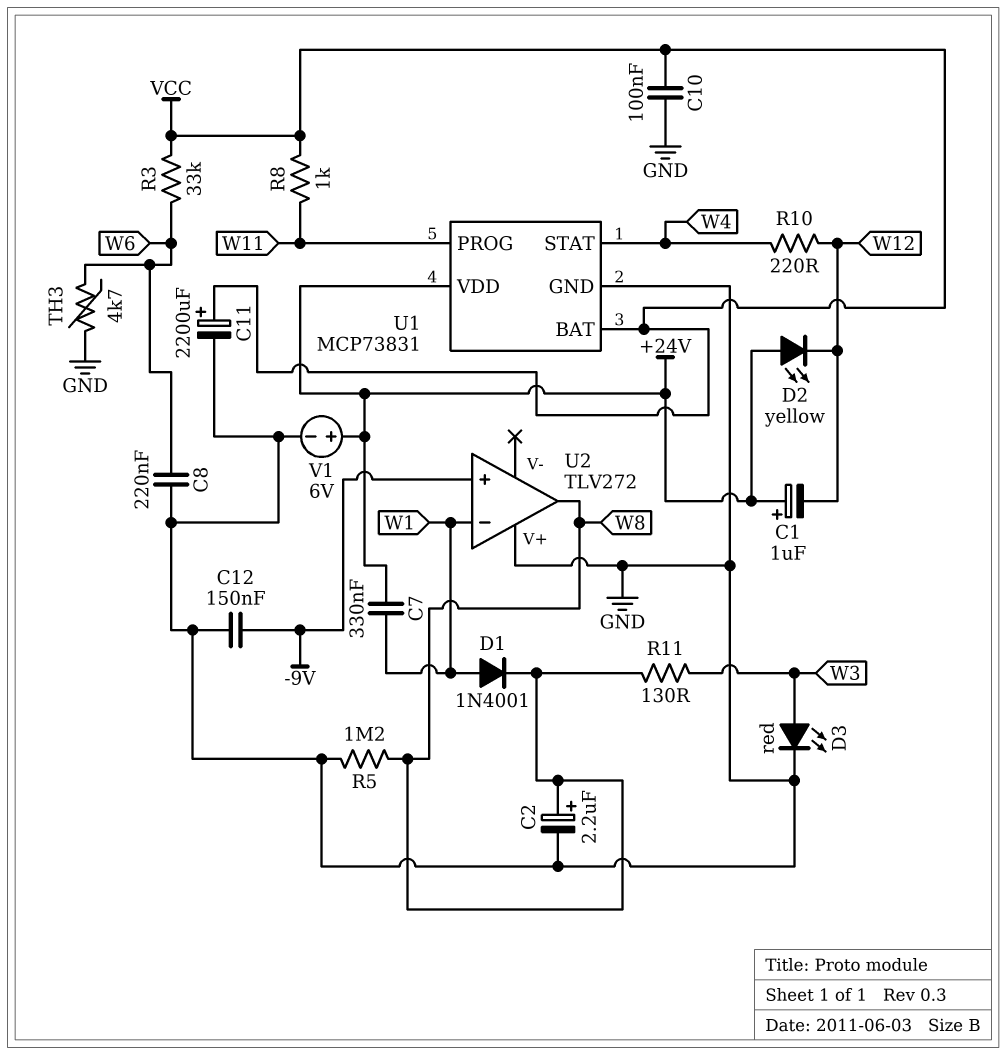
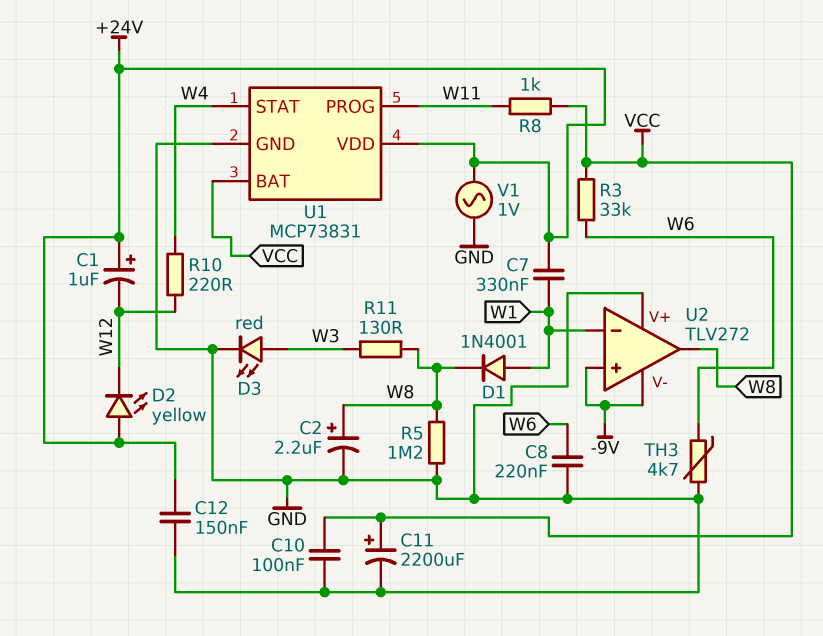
C12: 150nF (-9V, GND) -> 150nF (+24V, GND)
U2 pin V-: none -> -9V
V1: 6V (plus +24V, minus GND) -> AC 1V (+24V, GND)

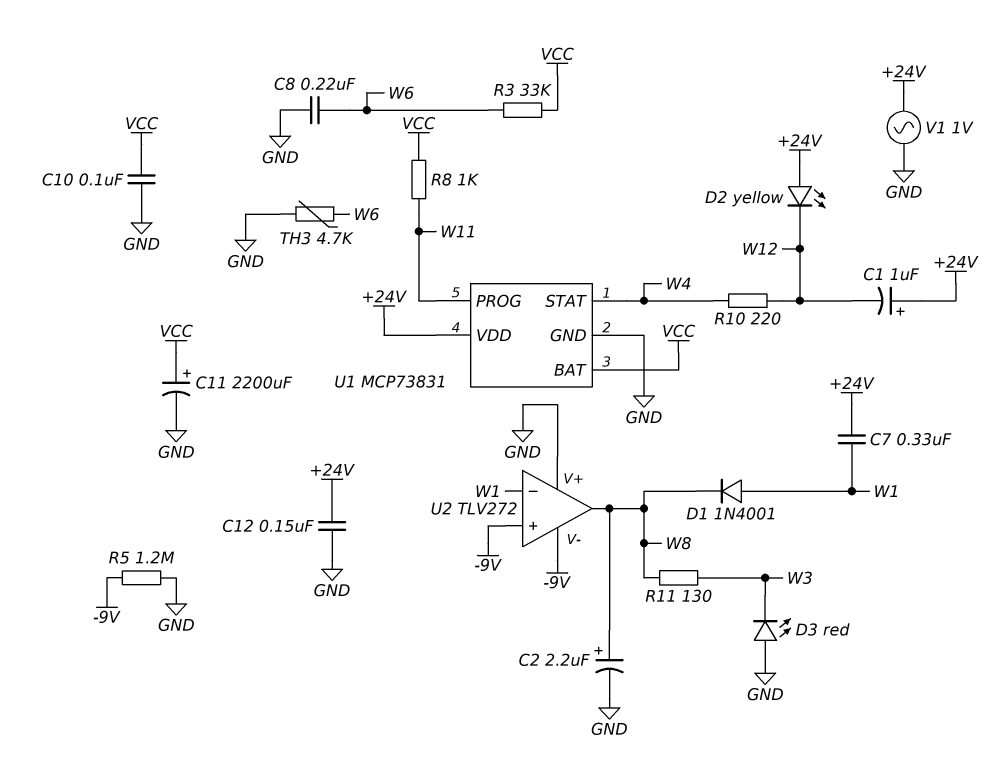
D3: LED red (A W3, K GND) -> LED red (A GND, K W3)
R5: 1.2M (GND, W8) -> 1.2M (-9V, GND)

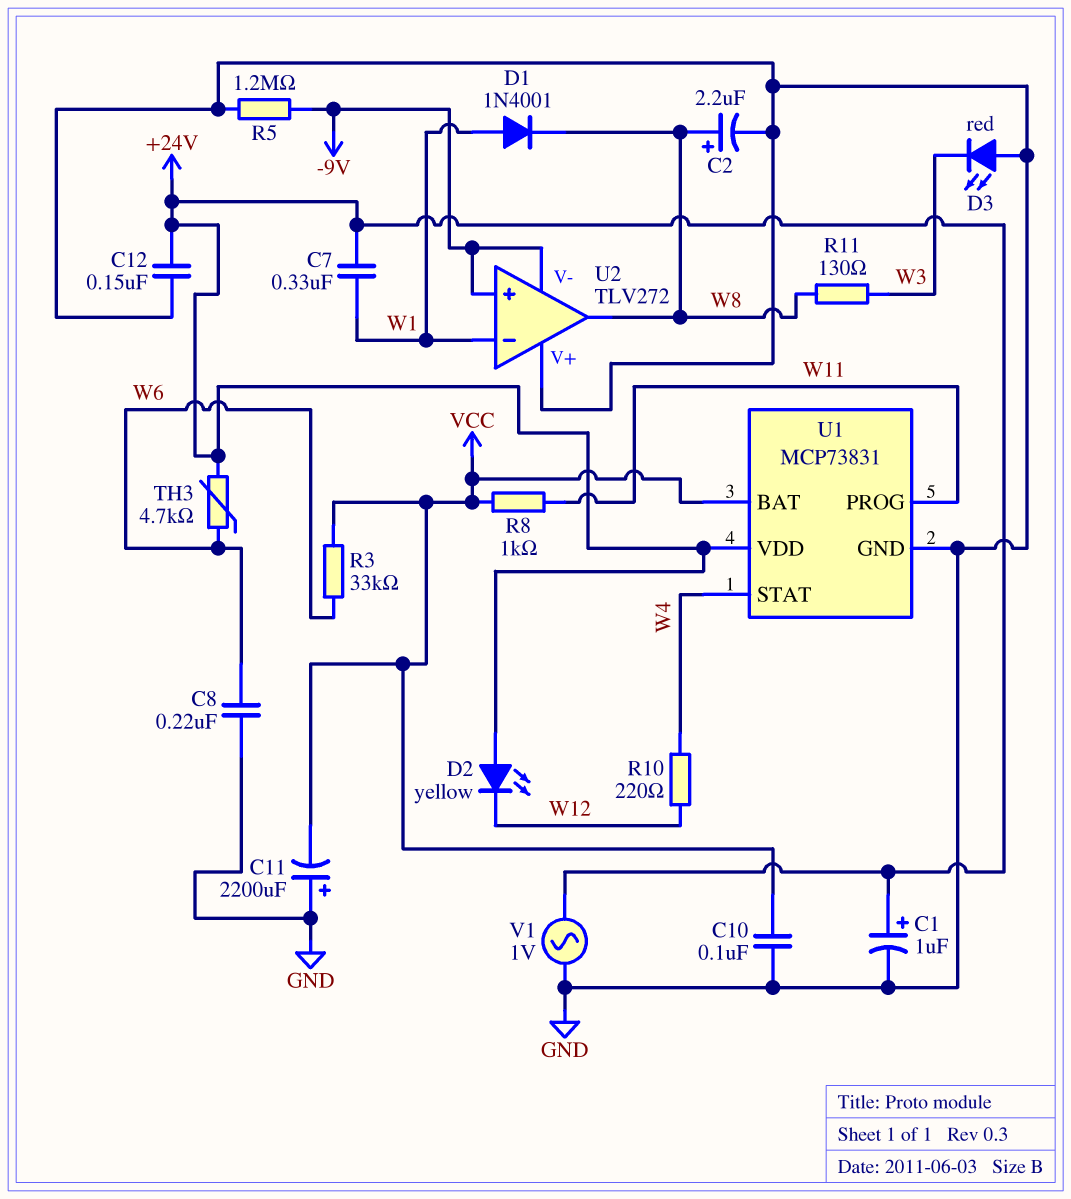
C1: 1uF (plus +24V, minus W12) -> 1uF (plus +24V, minus GND)
C11: 2200uF (plus VCC, minus GND) -> 2200uF (plus GND, minus VCC)
TH3: 4.7k (GND, W6) -> 4.7k (+24V, W6)

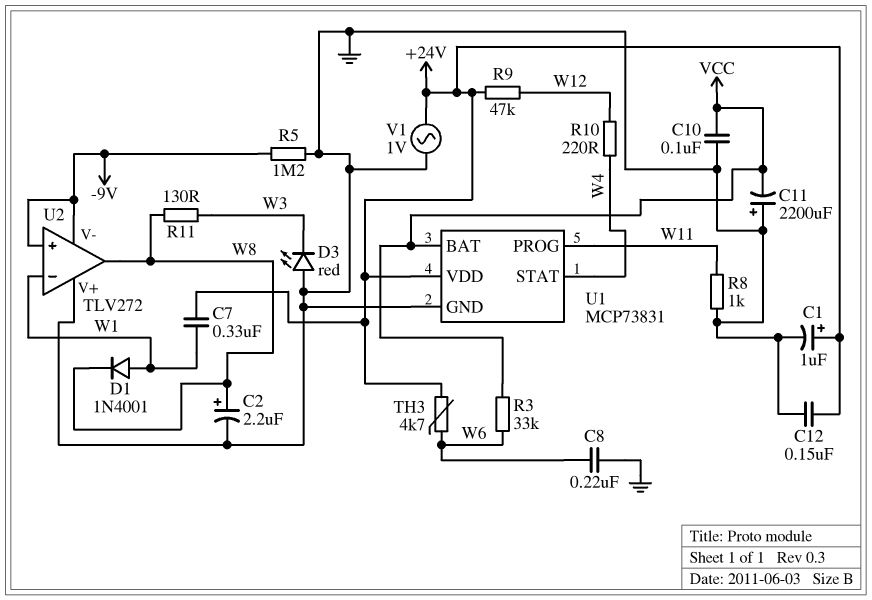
D2: LED yellow (A +24V, K W12) -> none
R8: 1k (VCC, W11) -> 1k (GND, W11)
R9: none -> 47k (+24V, W12)

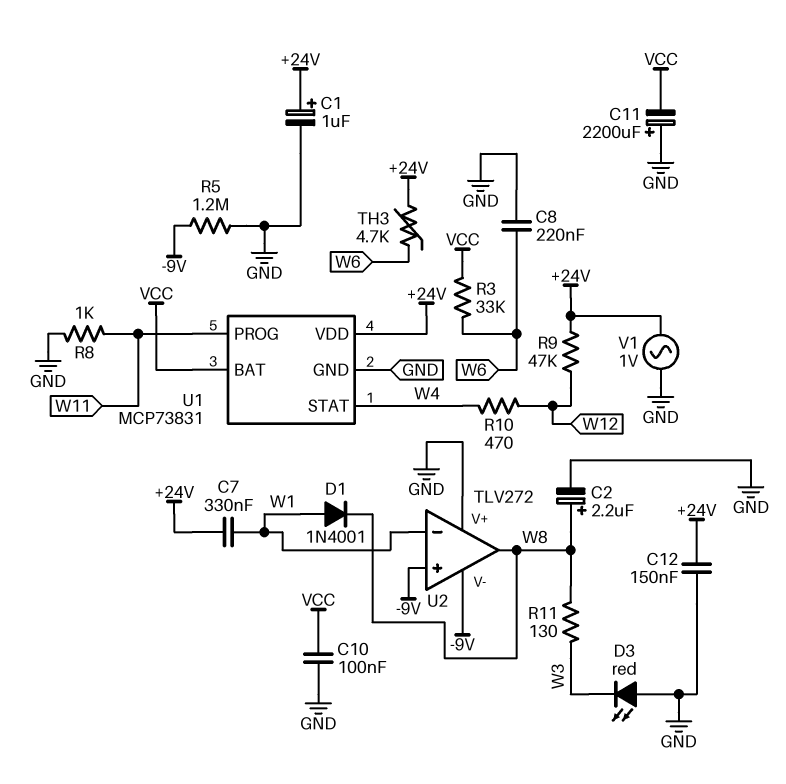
R10: 220 (W4, W12) -> 470 (W4, W12)

